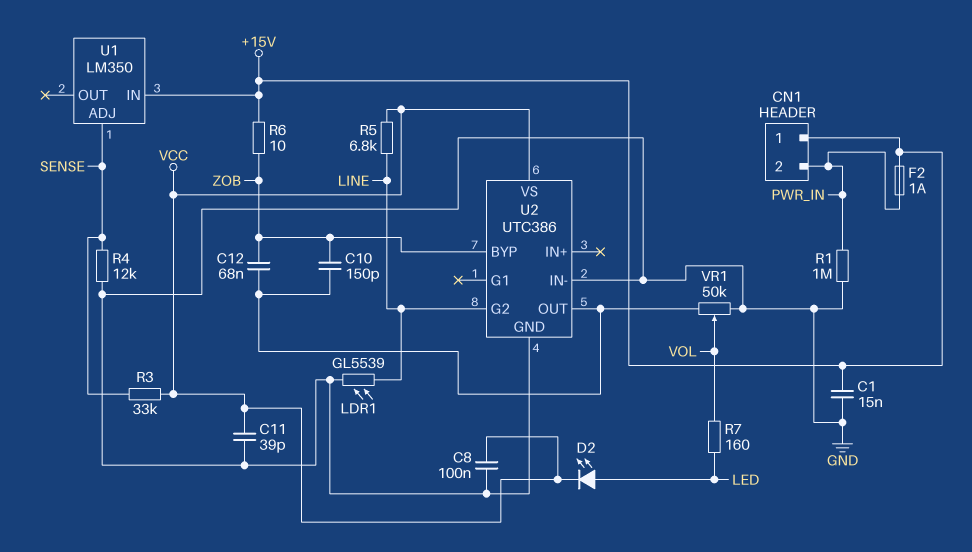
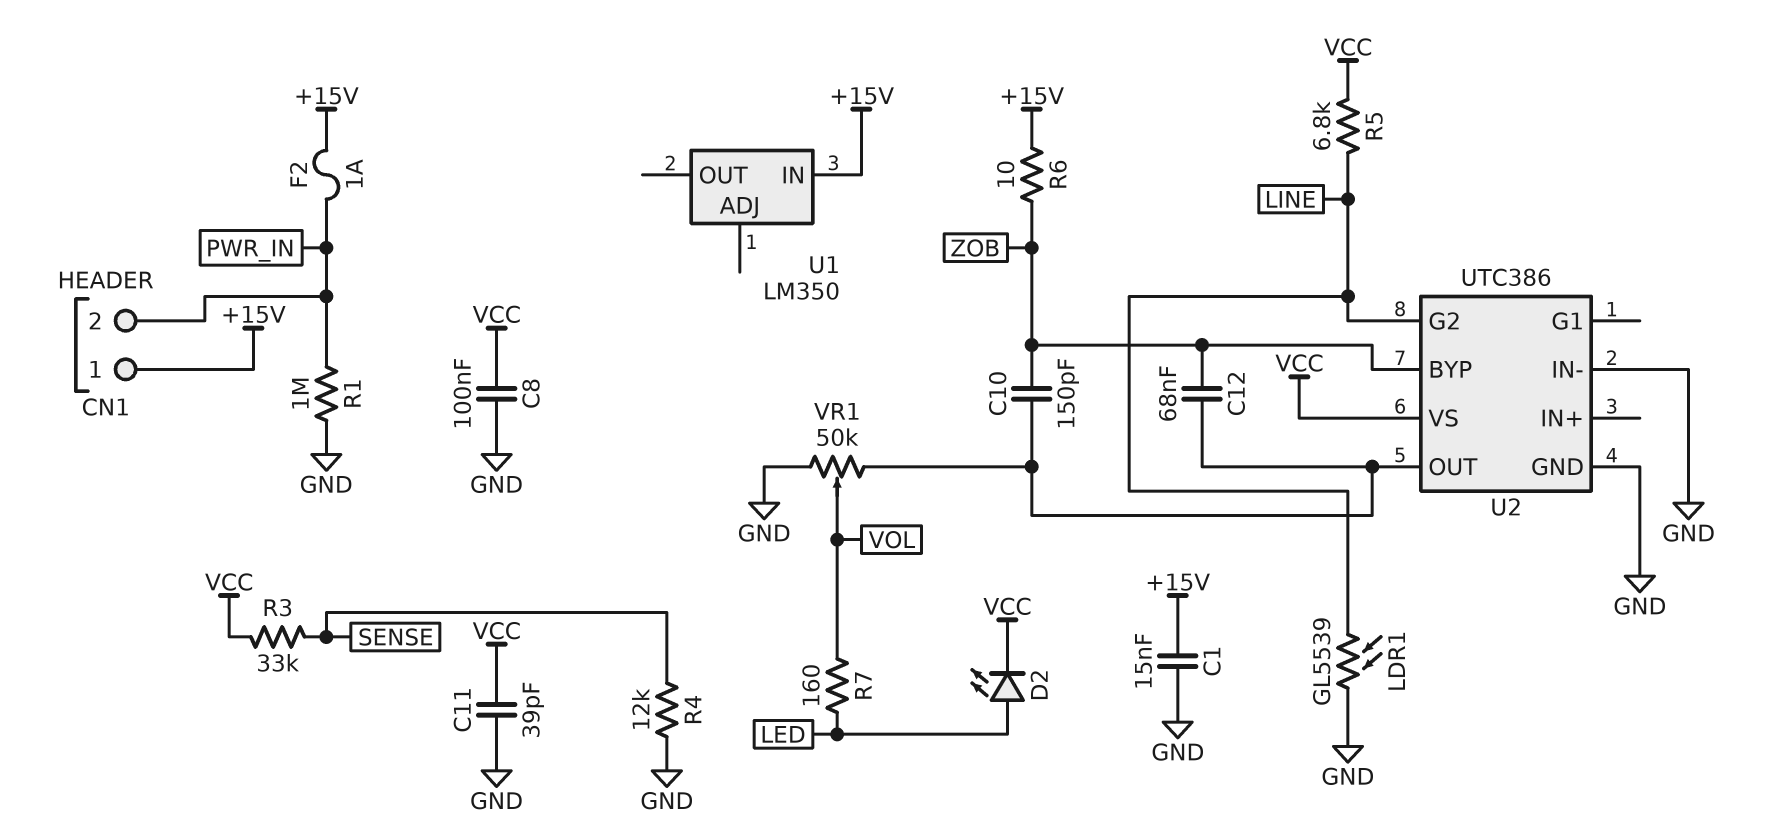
U1 pin ADJ: SENSE -> none

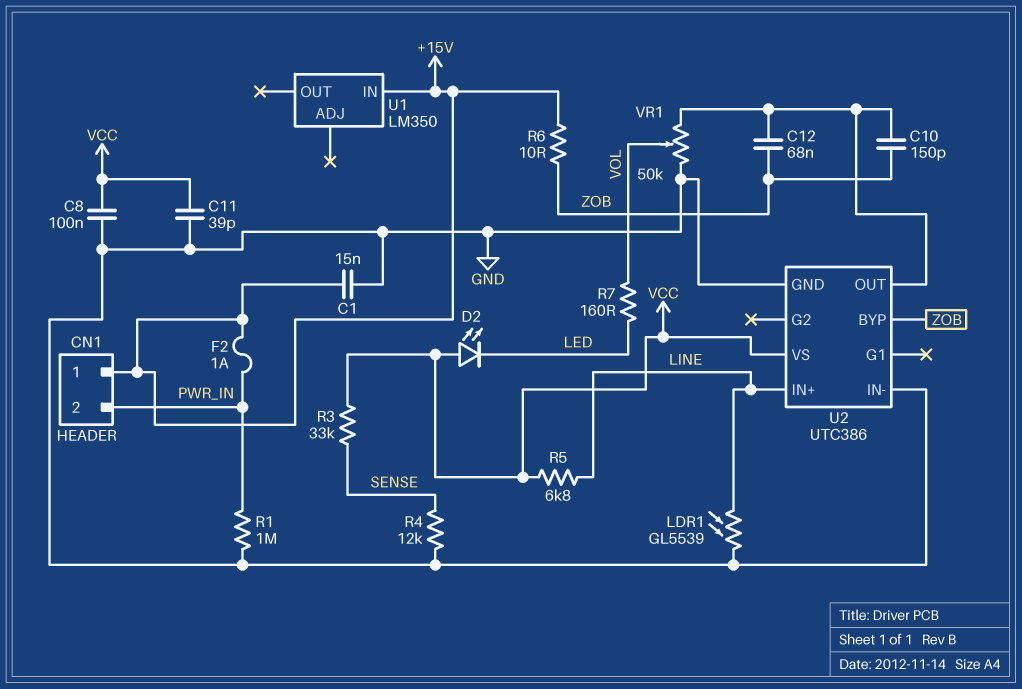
D2: LED (A LED, K VCC) -> LED (A VCC, K LED)
U2 pin G2: LINE -> none
U2 pin IN+: none -> LINE

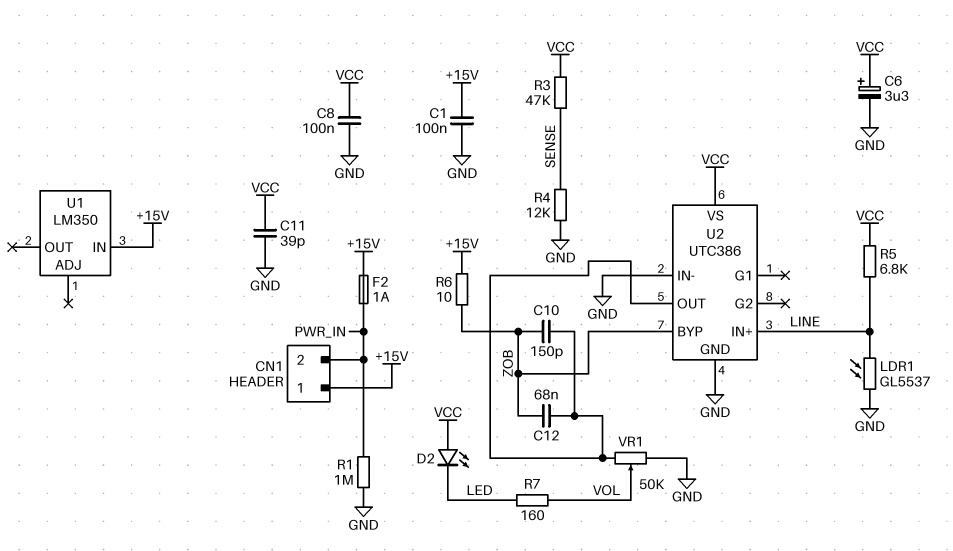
C1: 15nF (+15V, GND) -> 100nF (+15V, GND)
C6: none -> 3.3uF (plus VCC, minus GND)
LDR1: GL5539 (GND, LINE) -> GL5537 (GND, LINE)
R3: 33k (SENSE, VCC) -> 47k (SENSE, VCC)

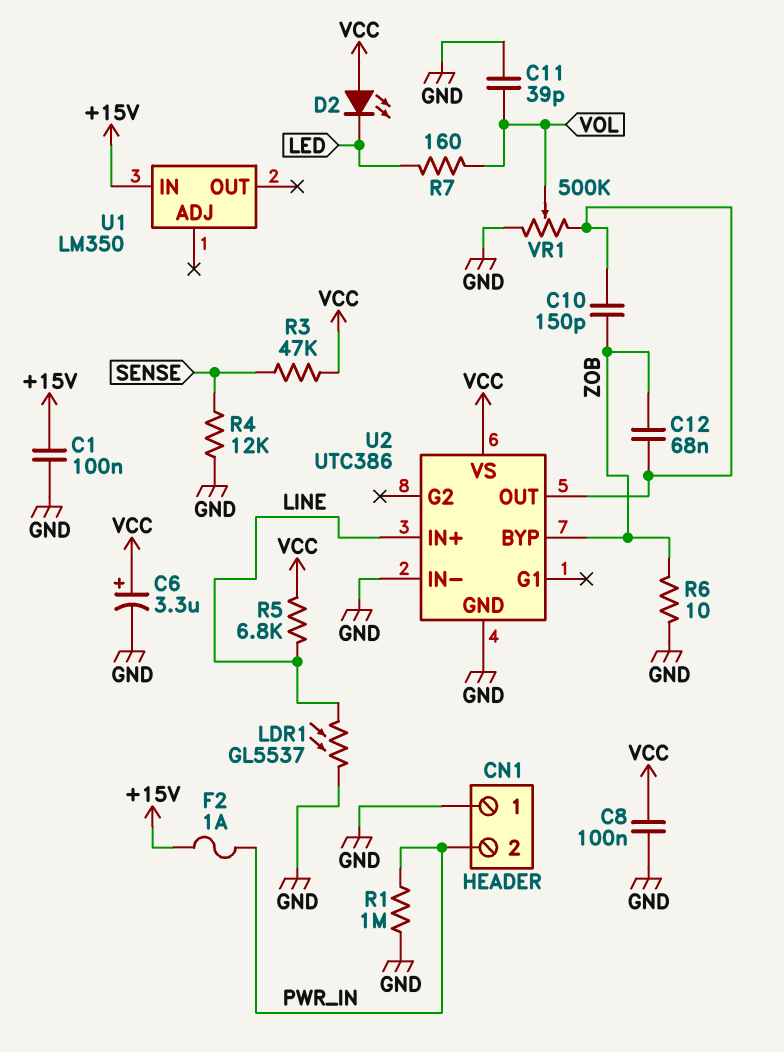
C11: 39pF (GND, VCC) -> 39pF (GND, VOL)
CN1 pin 1: +15V -> GND
R6: 10 (+15V, ZOB) -> 10 (GND, ZOB)
VR1: 50k (GND, U2/OUT, wiper VOL) -> 500k (GND, U2/OUT, wiper VOL)

